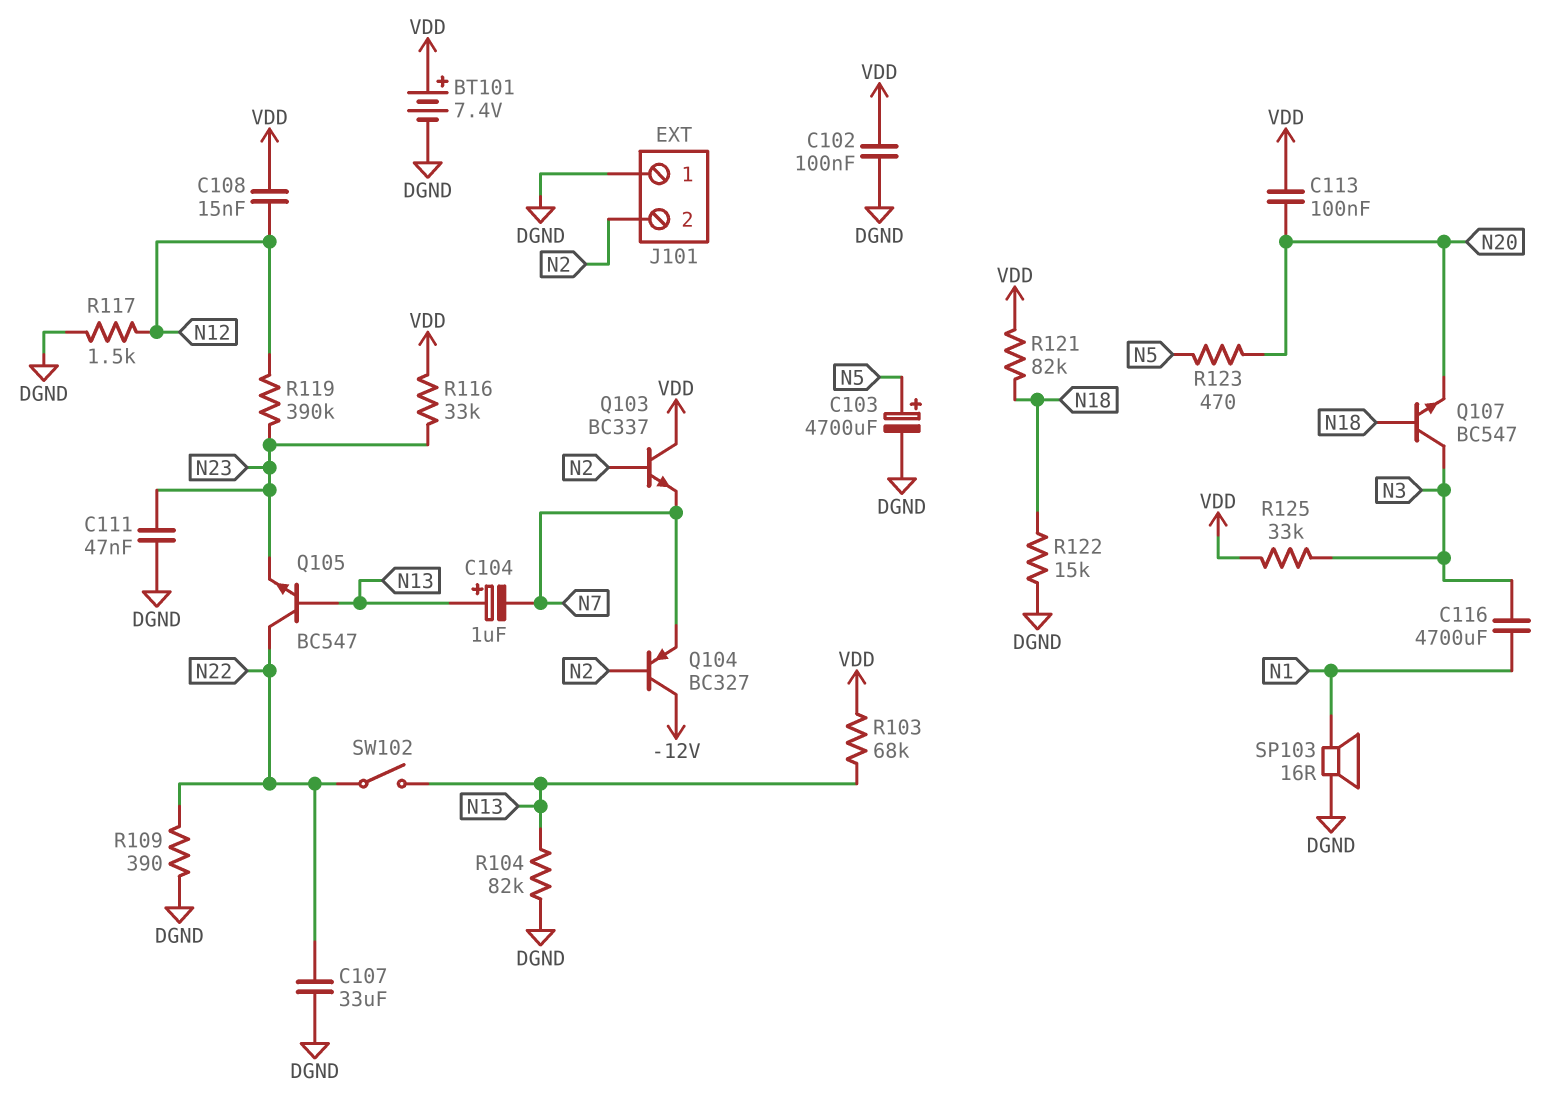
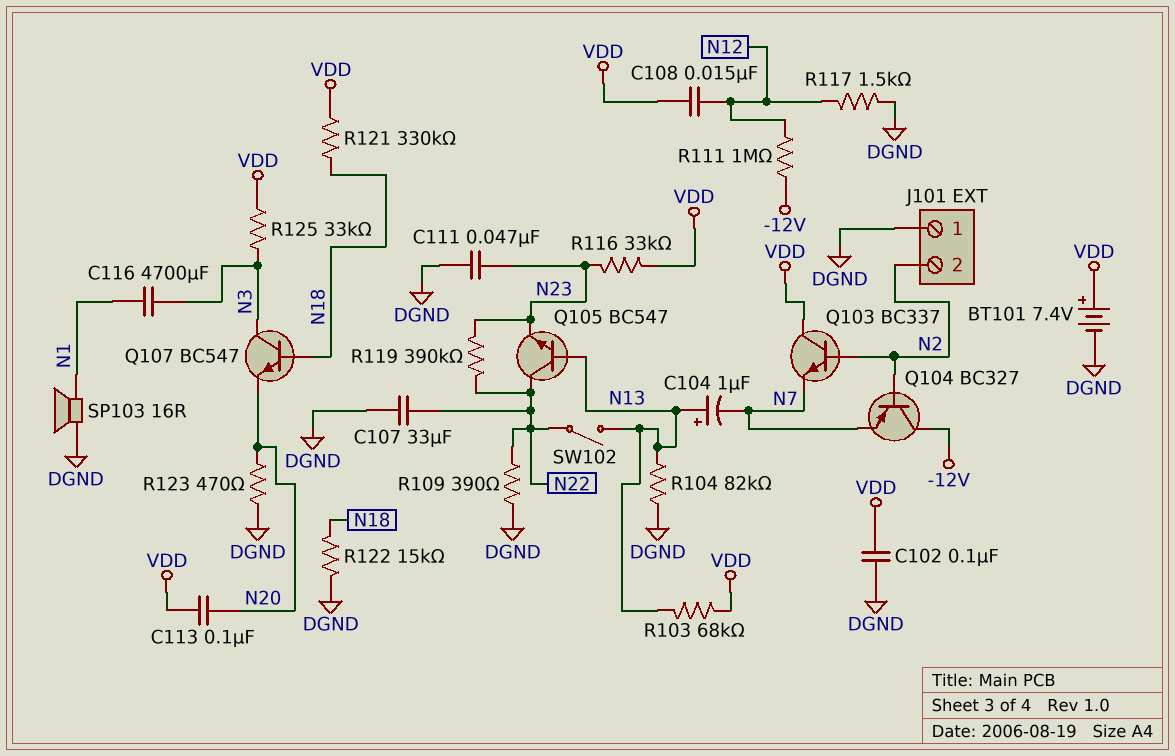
C103: 4700uF (plus N5, minus DGND) -> none
R111: none -> 1M (-12V, N12)
R119: 390k (N12, N23) -> 390k (N22, N23)
R121: 82k (N18, VDD) -> 330k (N18, VDD)
R123: 470 (N5, N20) -> 470 (DGND, N20)

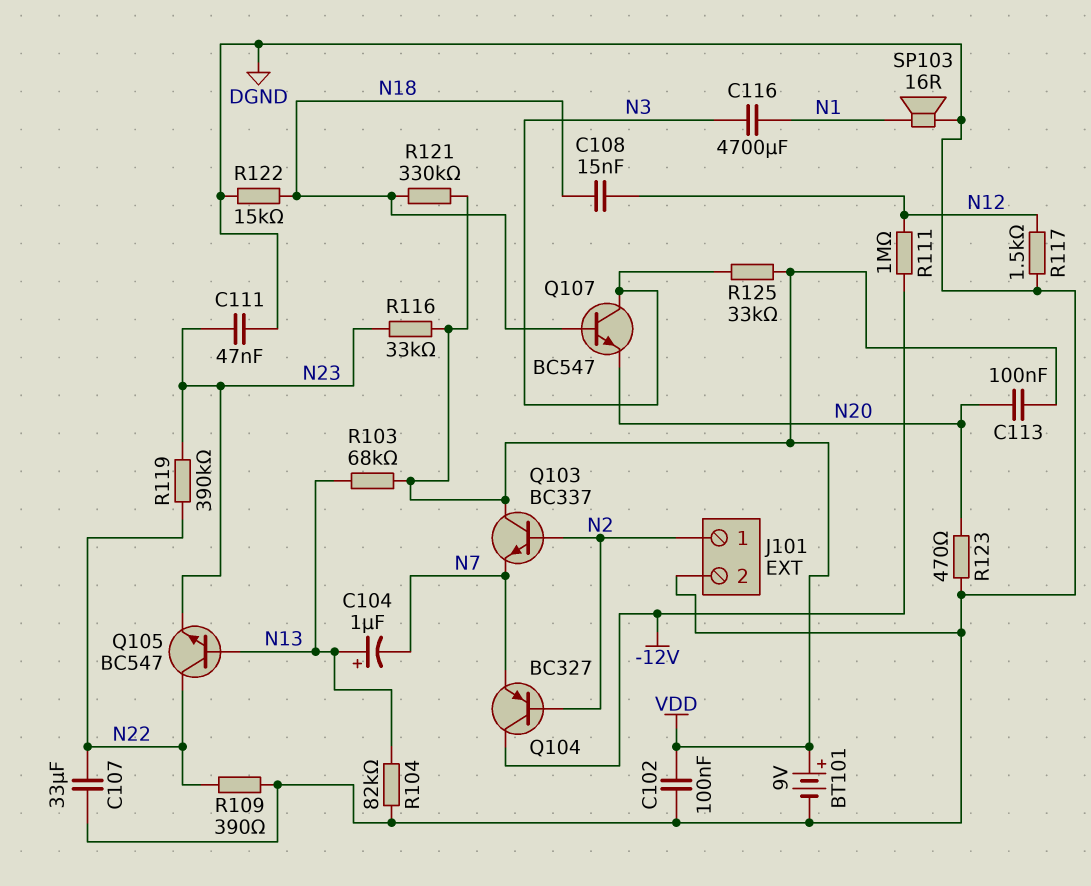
BT101: 7.4V (plus VDD, minus DGND) -> 9V (plus VDD, minus DGND)
C108: 15nF (N12, VDD) -> 15nF (N12, N18)
J101 pin 1: DGND -> N2
J101 pin 2: N2 -> DGND
SW102: switch (N13, N22) -> none

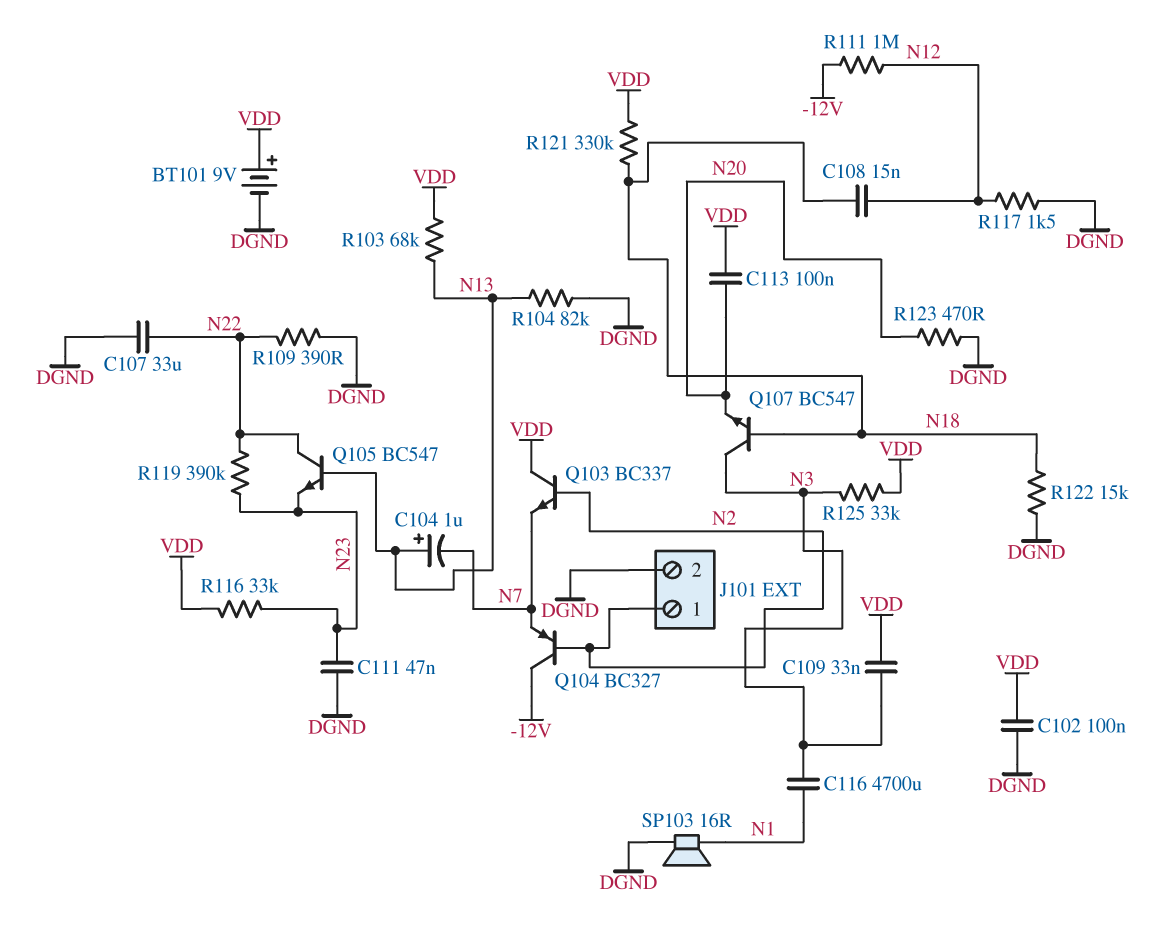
C109: none -> 33nF (N3, VDD)

